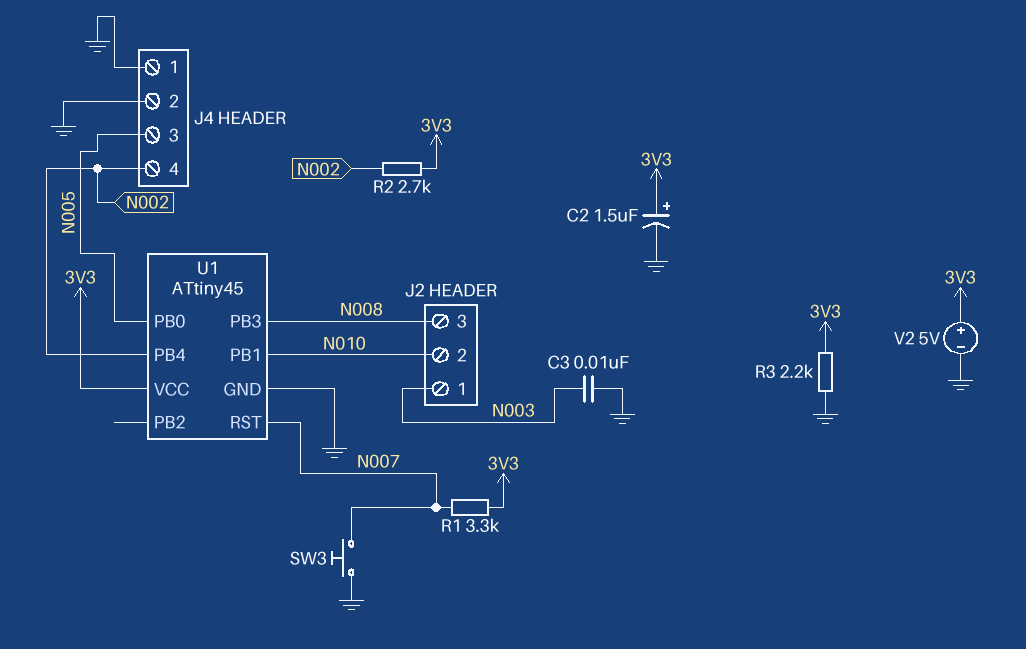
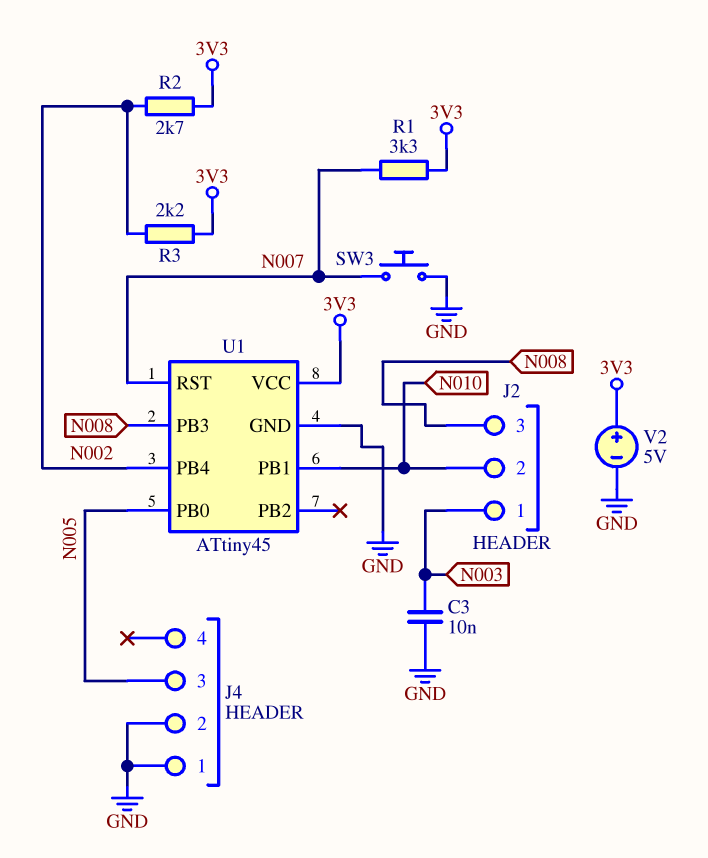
C2: 1.5uF (plus 3V3, minus GND) -> none
J4 pin 4: N002 -> none
R3: 2.2k (3V3, GND) -> 2.2k (3V3, N002)

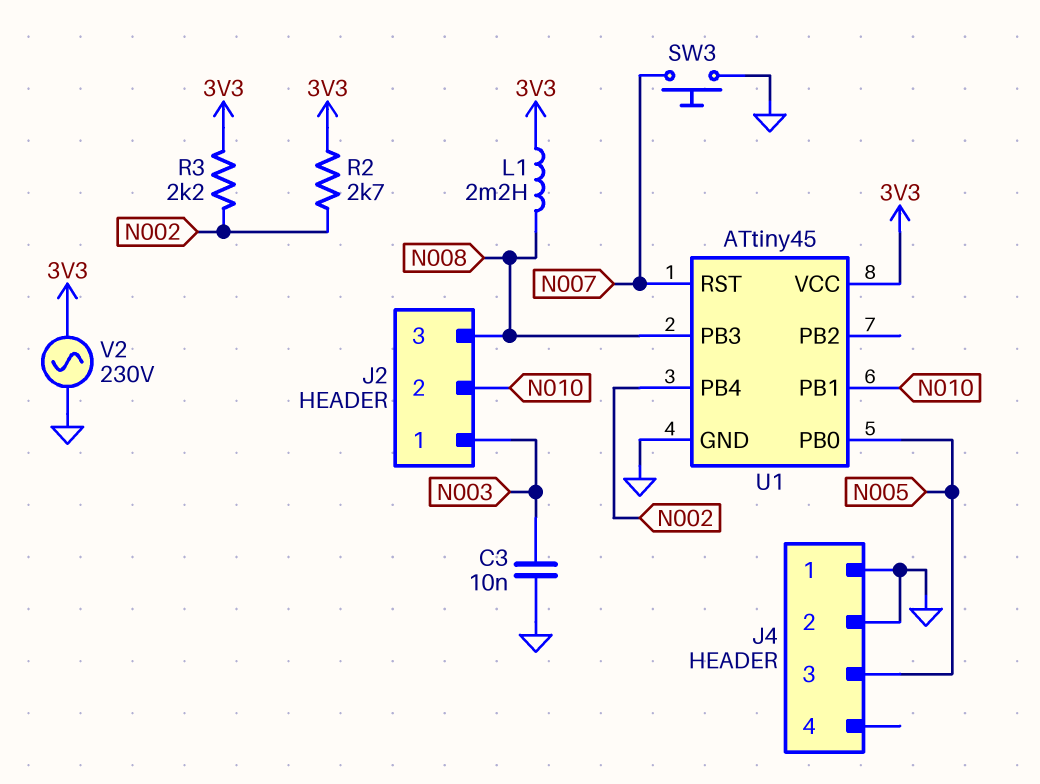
L1: none -> 2.2mH (3V3, N008)
R1: 3.3k (3V3, N007) -> none
V2: 5V (plus 3V3, minus GND) -> AC 230V (3V3, GND)

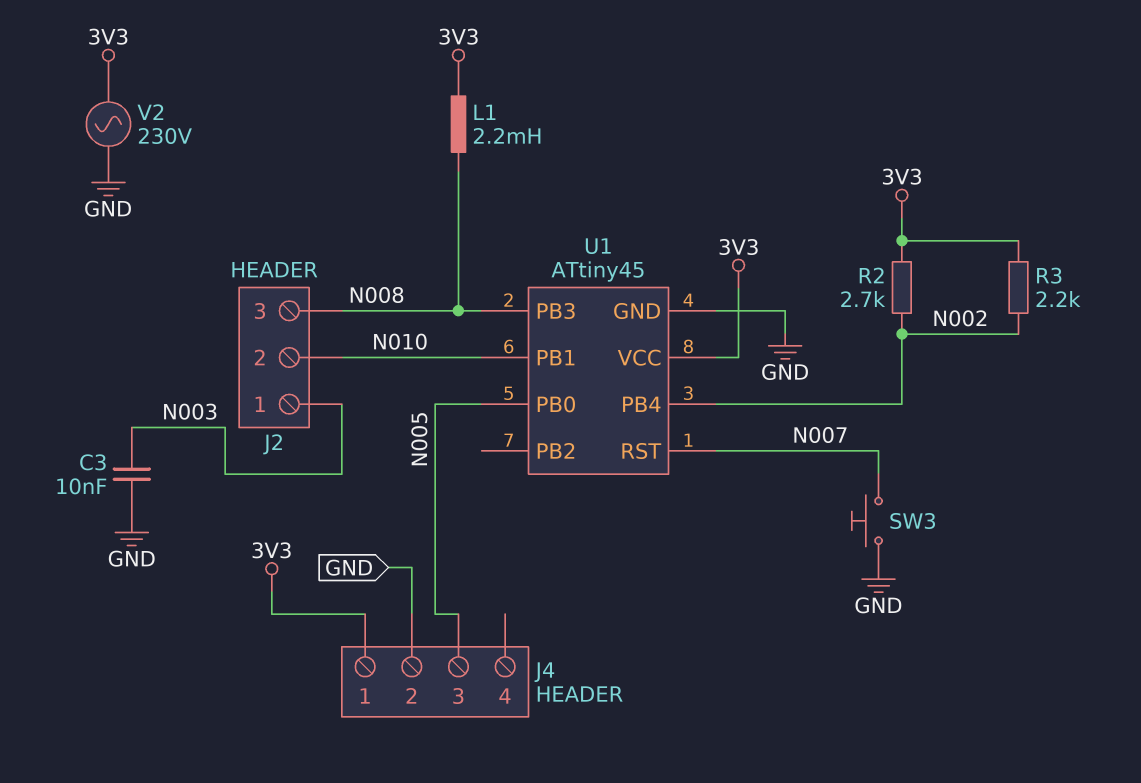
J4 pin 1: GND -> 3V3

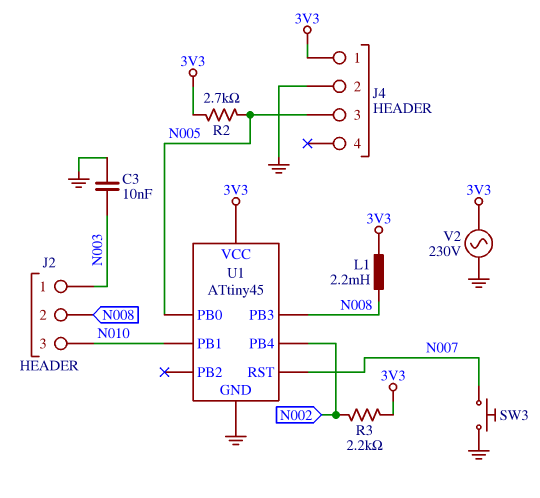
J2 pin 2: N010 -> N008
J2 pin 3: N008 -> N010
R2: 2.7k (3V3, N002) -> 2.7k (3V3, N005)

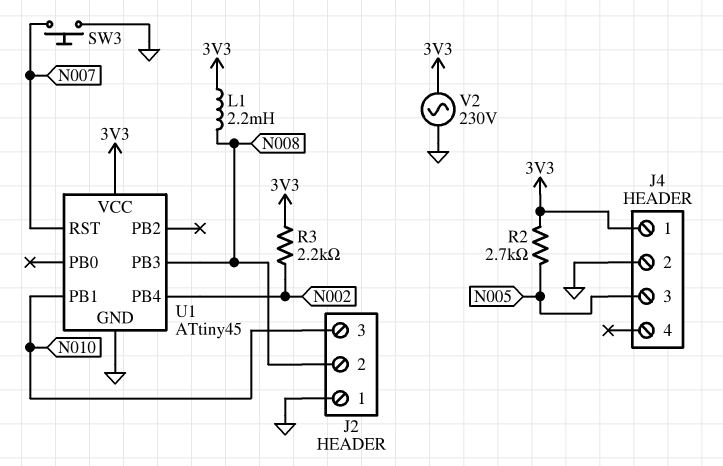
C3: 10nF (GND, N003) -> none
J2 pin 1: N003 -> GND
U1 pin PB0: N005 -> none

